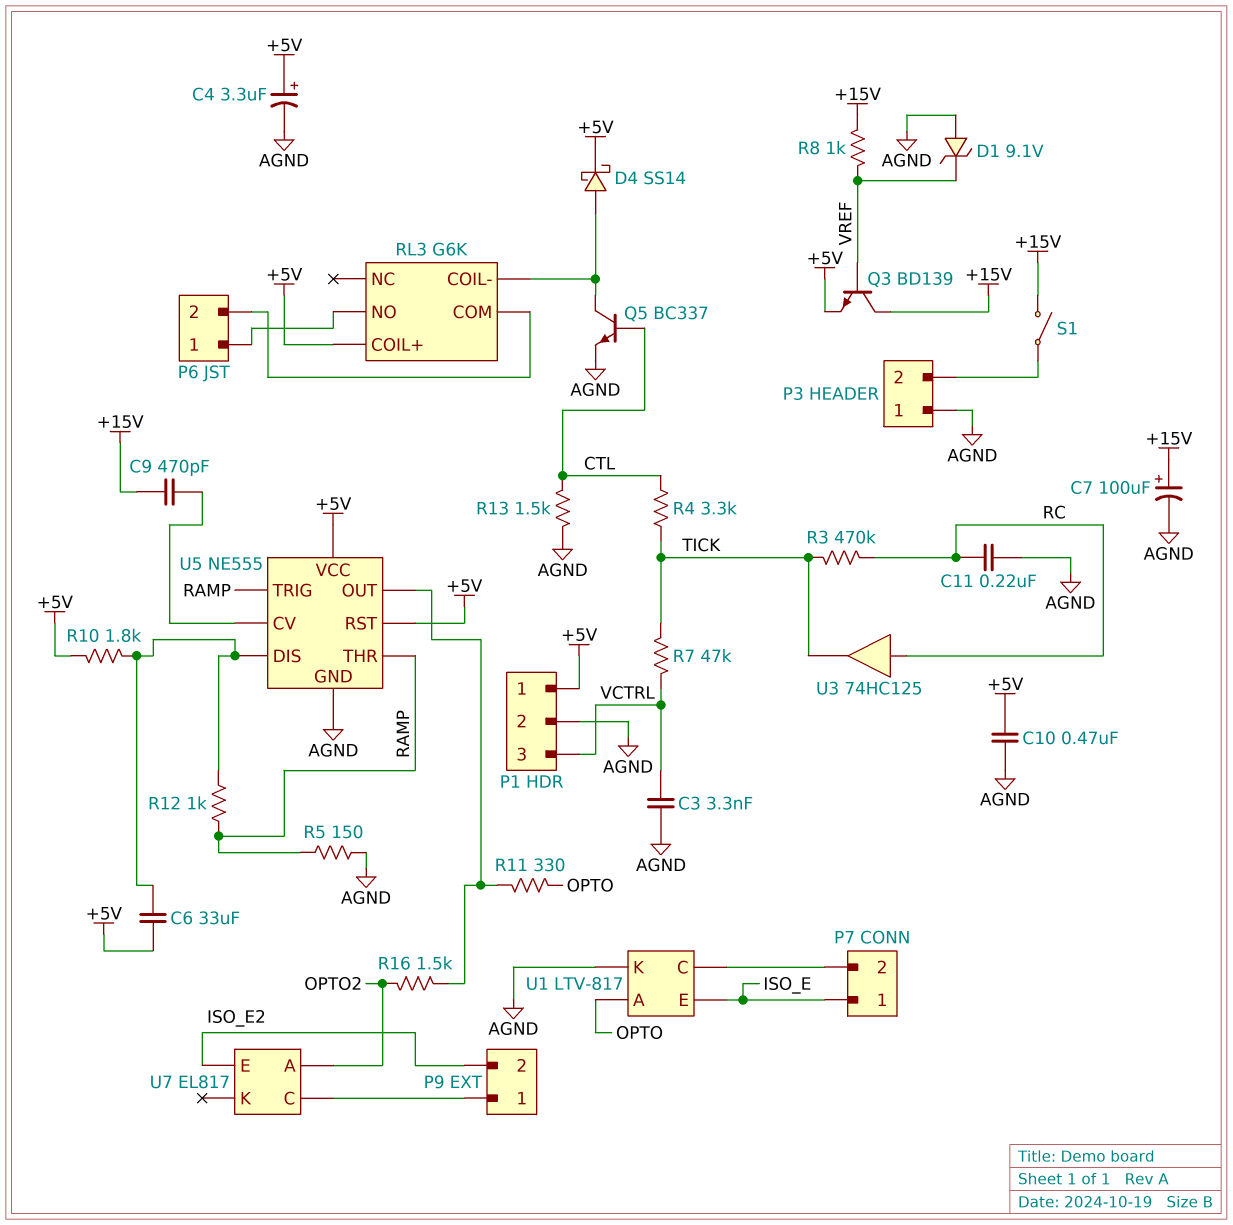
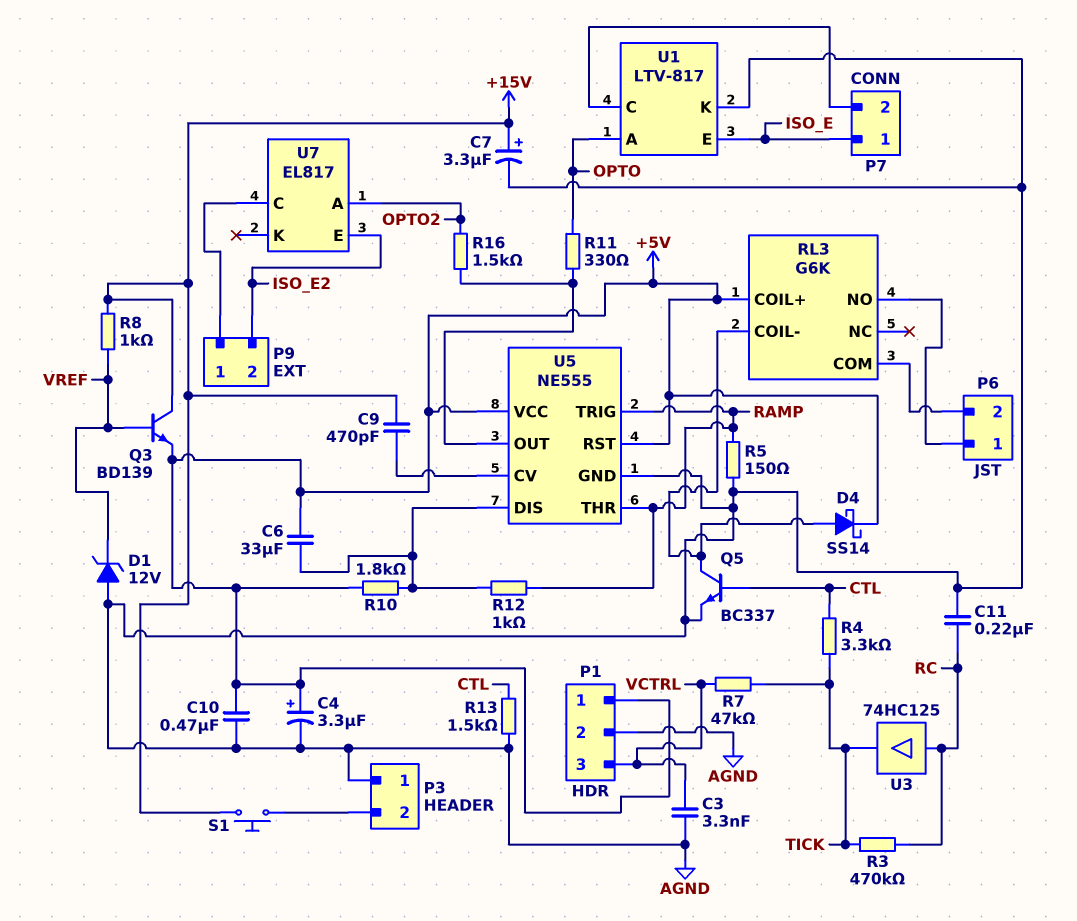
C7: 100uF (plus +15V, minus AGND) -> 3.3uF (plus +15V, minus AGND)
D1: zener 9.1V (A AGND, K VREF) -> zener 12V (A AGND, K VREF)
S1: switch (+15V, P3/2) -> button (+15V, P3/2)

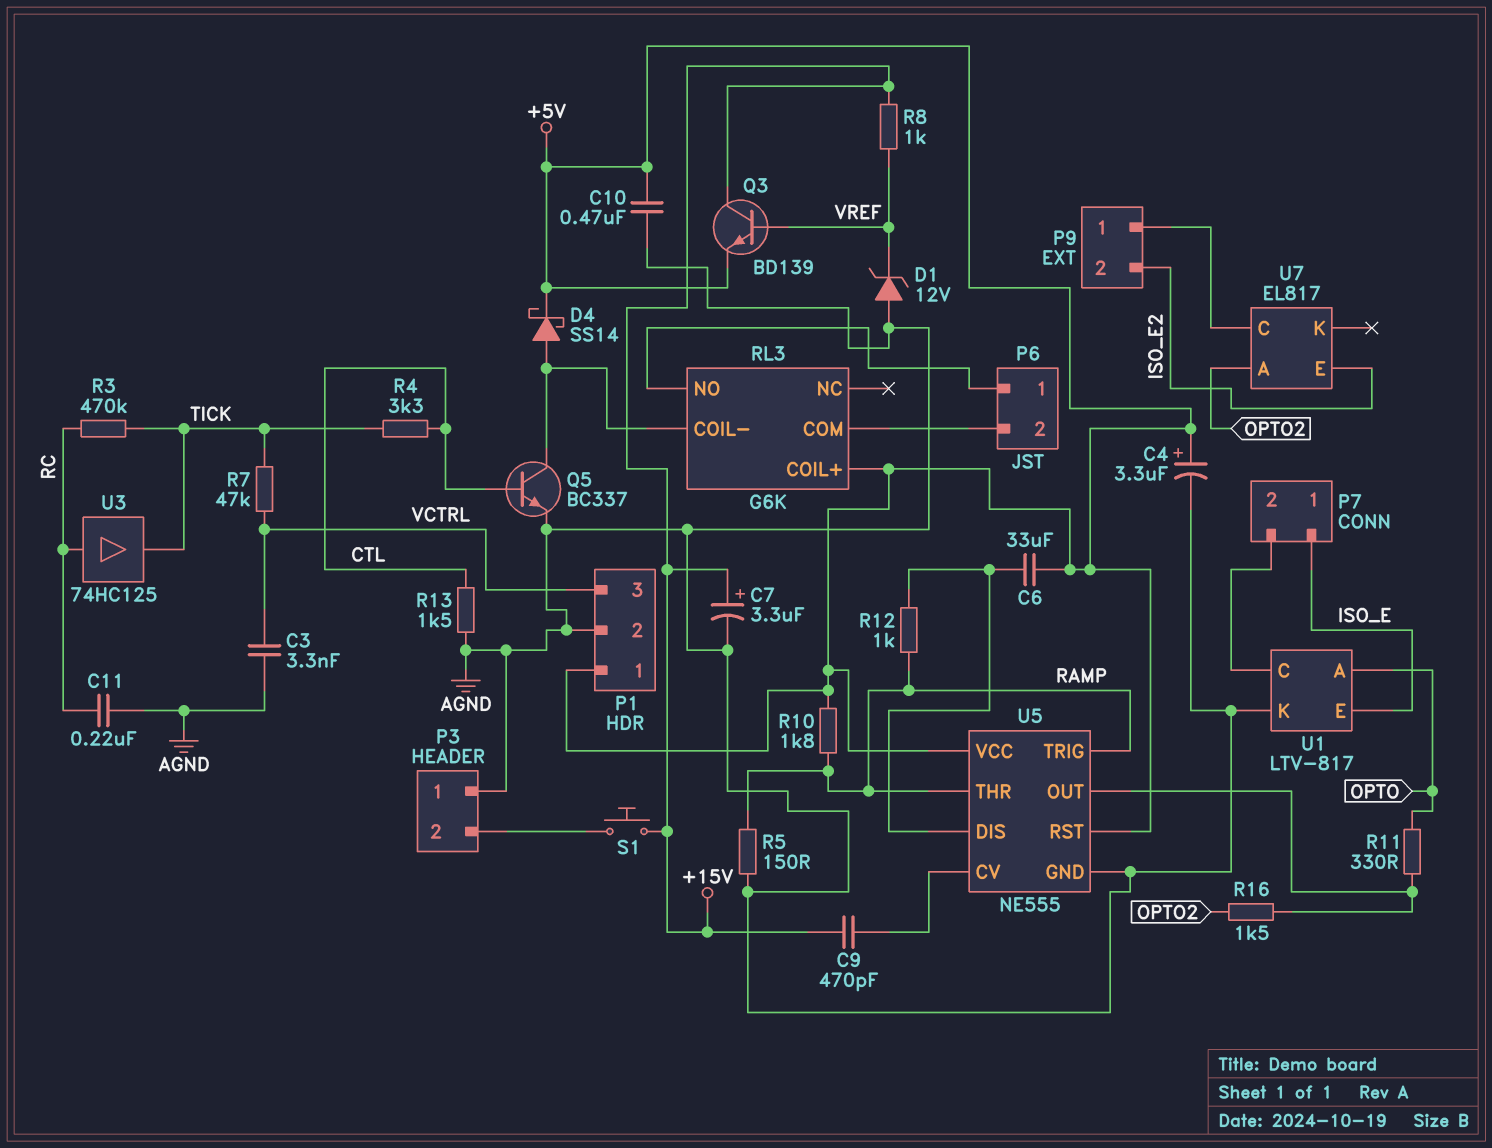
R10: 1.8k (+5V, U5/DIS) -> 1.8k (+5V, RAMP)

